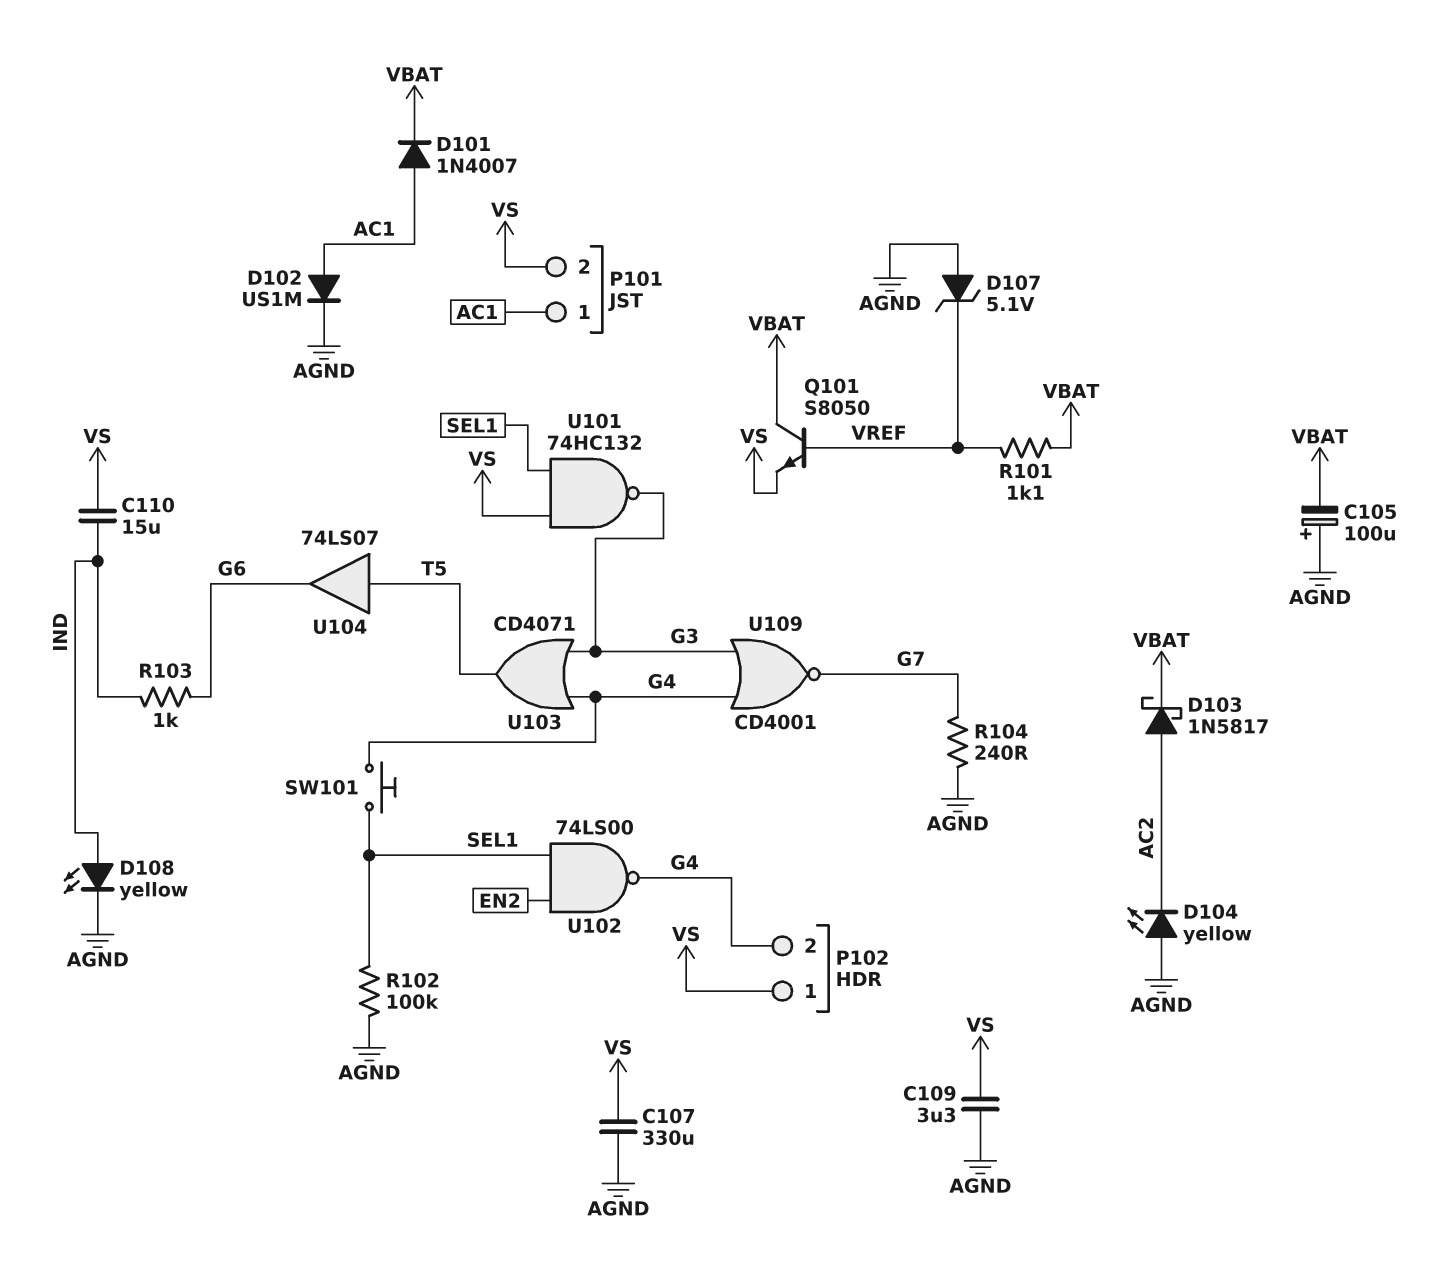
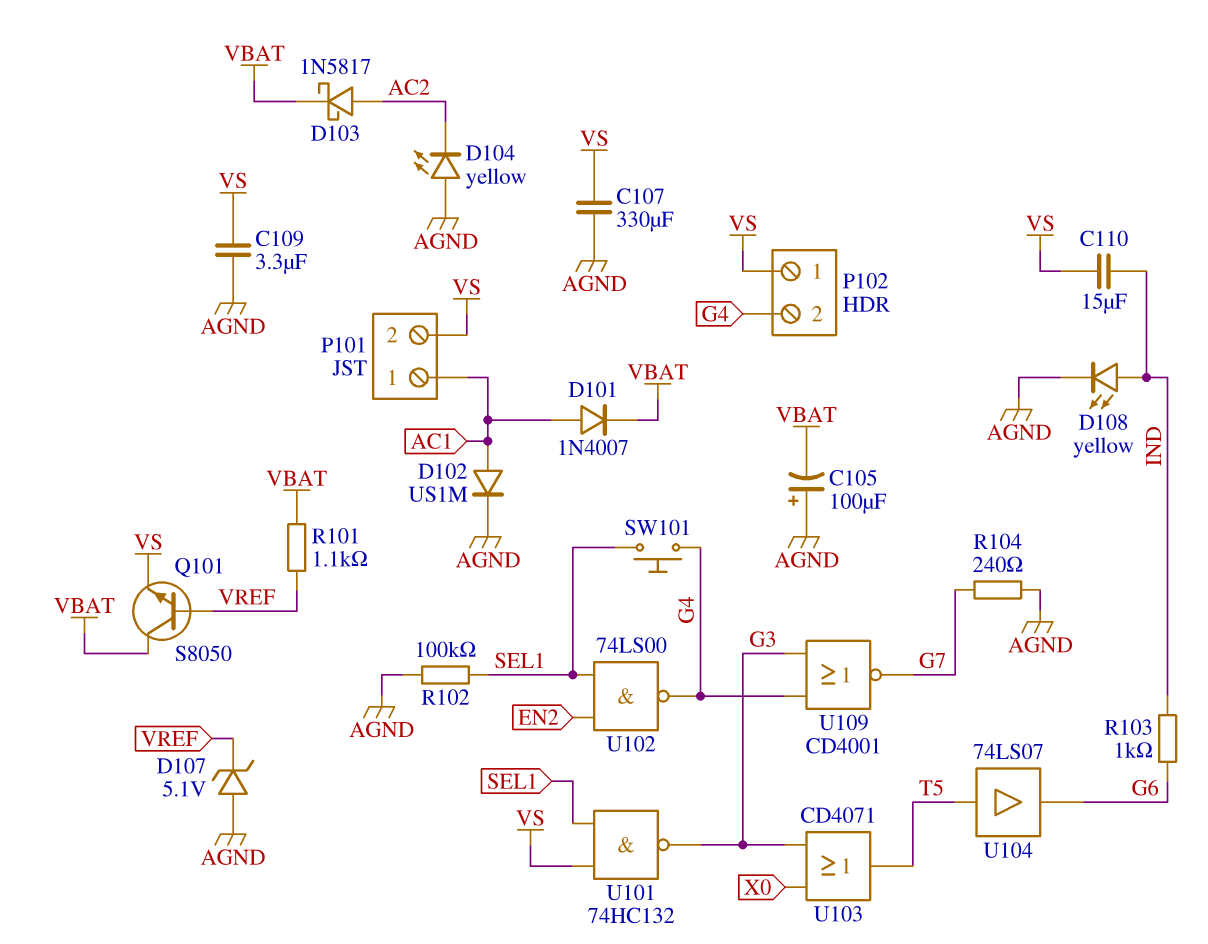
U103: OR CD4071 (in G3, in G4, out T5) -> OR CD4071 (in G3, in X0, out T5)

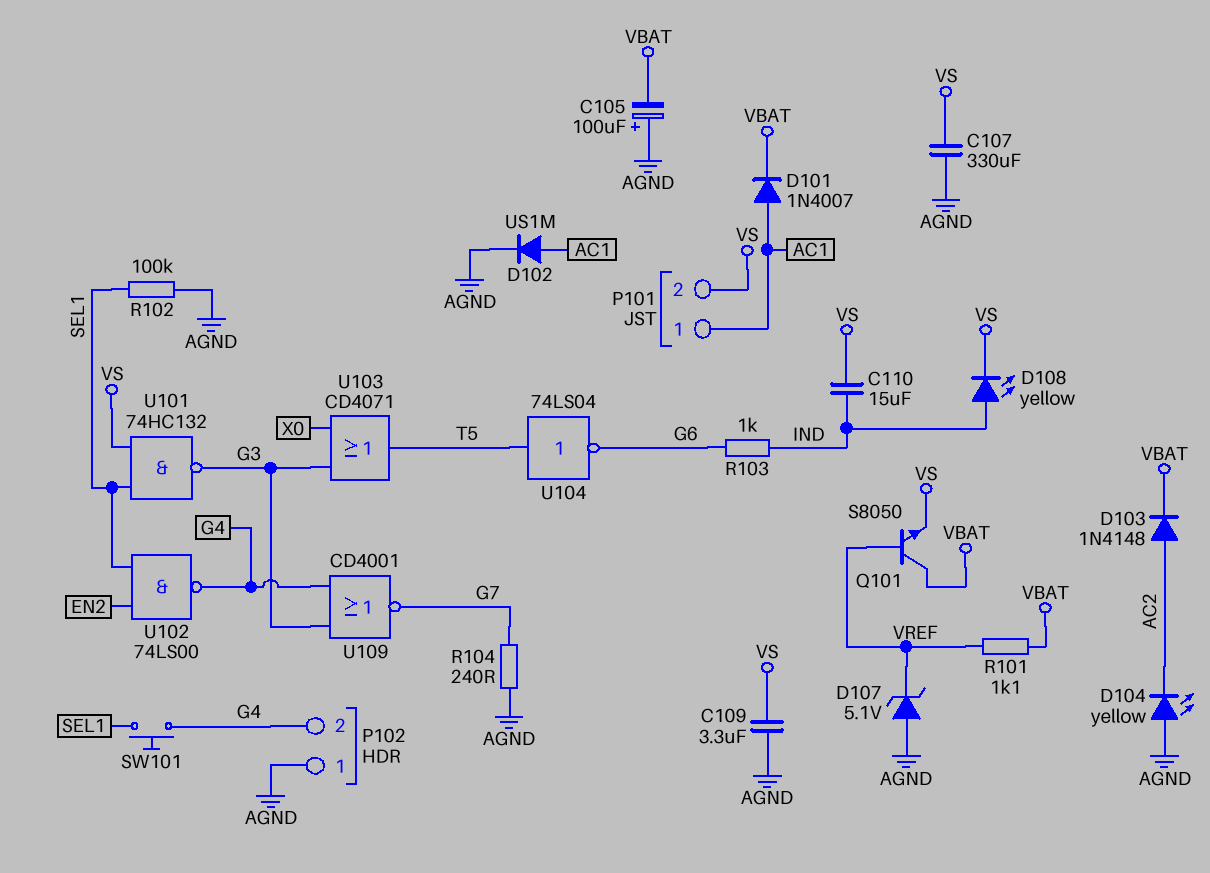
D103: schottky 1N5817 (A AC2, K VBAT) -> diode 1N4148 (A AC2, K VBAT)
D108: LED yellow (A IND, K AGND) -> LED yellow (A IND, K VS)
P102 pin 1: VS -> AGND
U104: buffer 74LS07 (in T5, out G6) -> NOT 74LS04 (in T5, out G6)

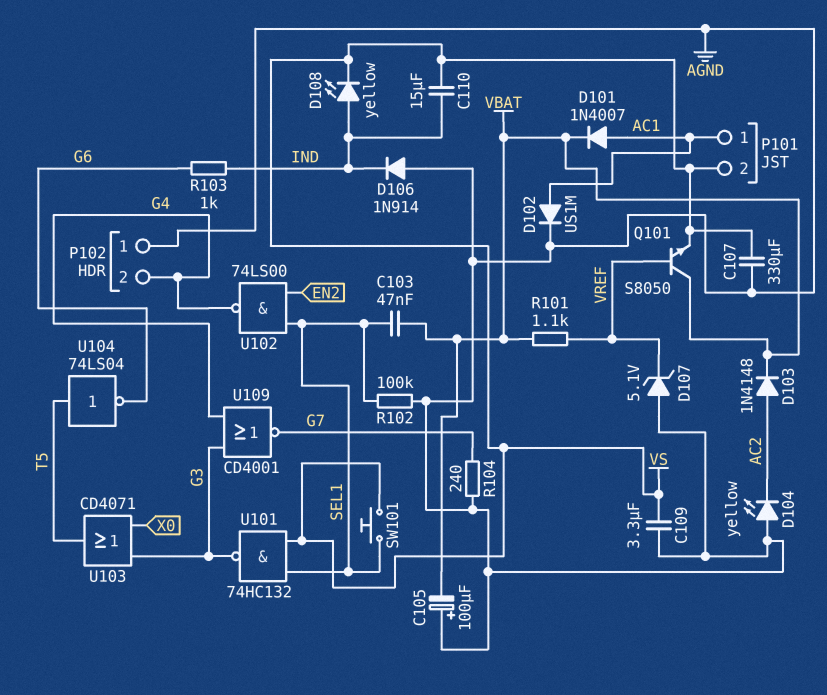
C103: none -> 47nF (SEL1, VBAT)
D106: none -> diode 1N914 (A AGND, K IND)
SW101: button (G4, SEL1) -> button (SEL1, VS)

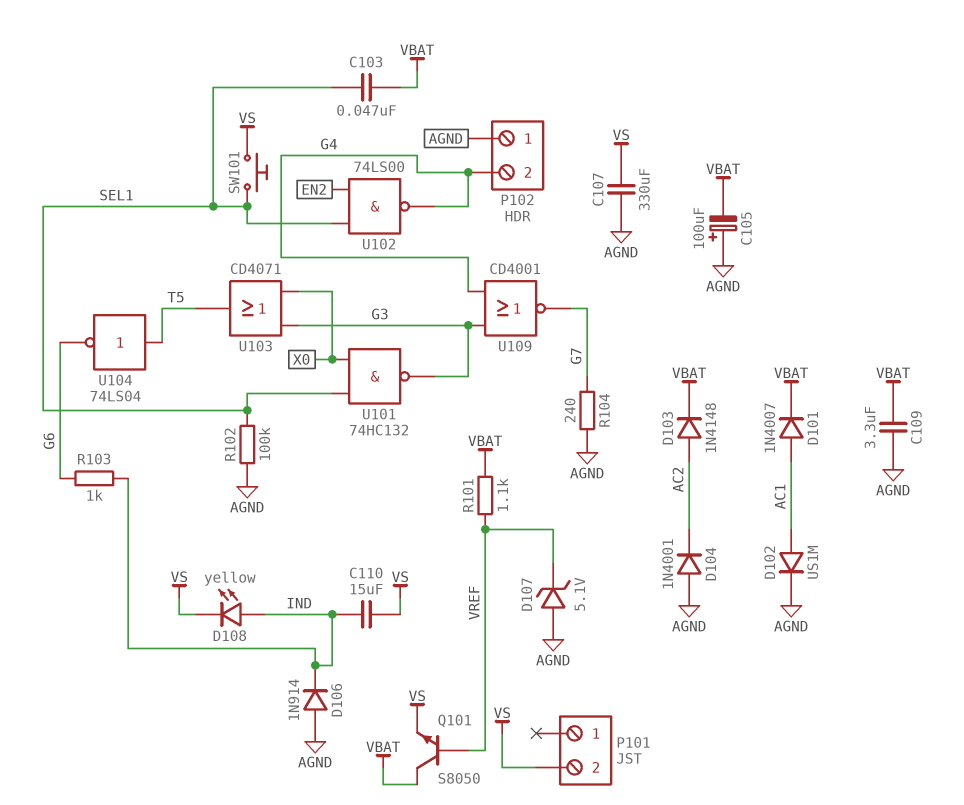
C109: 3.3uF (AGND, VS) -> 3.3uF (AGND, VBAT)
D104: LED yellow (A AGND, K AC2) -> diode 1N4001 (A AGND, K AC2)
P101 pin 1: AC1 -> none
U101: NAND 74HC132 (in SEL1, in VS, out G3) -> NAND 74HC132 (in SEL1, in X0, out G3)

